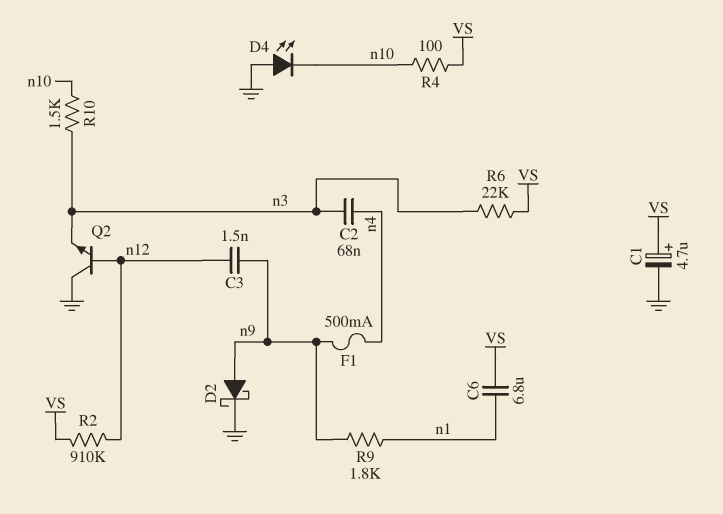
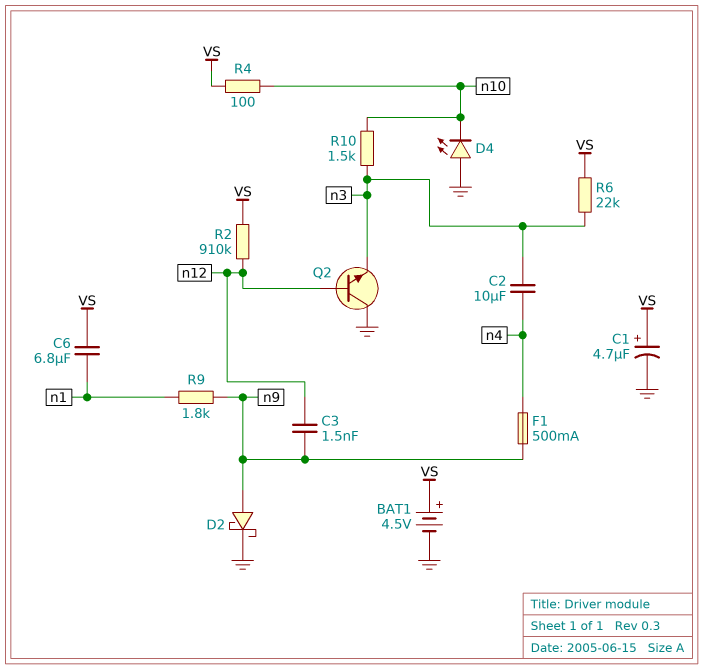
BAT1: none -> 4.5V (plus VS, minus GND)
C2: 68nF (n3, n4) -> 10uF (n3, n4)

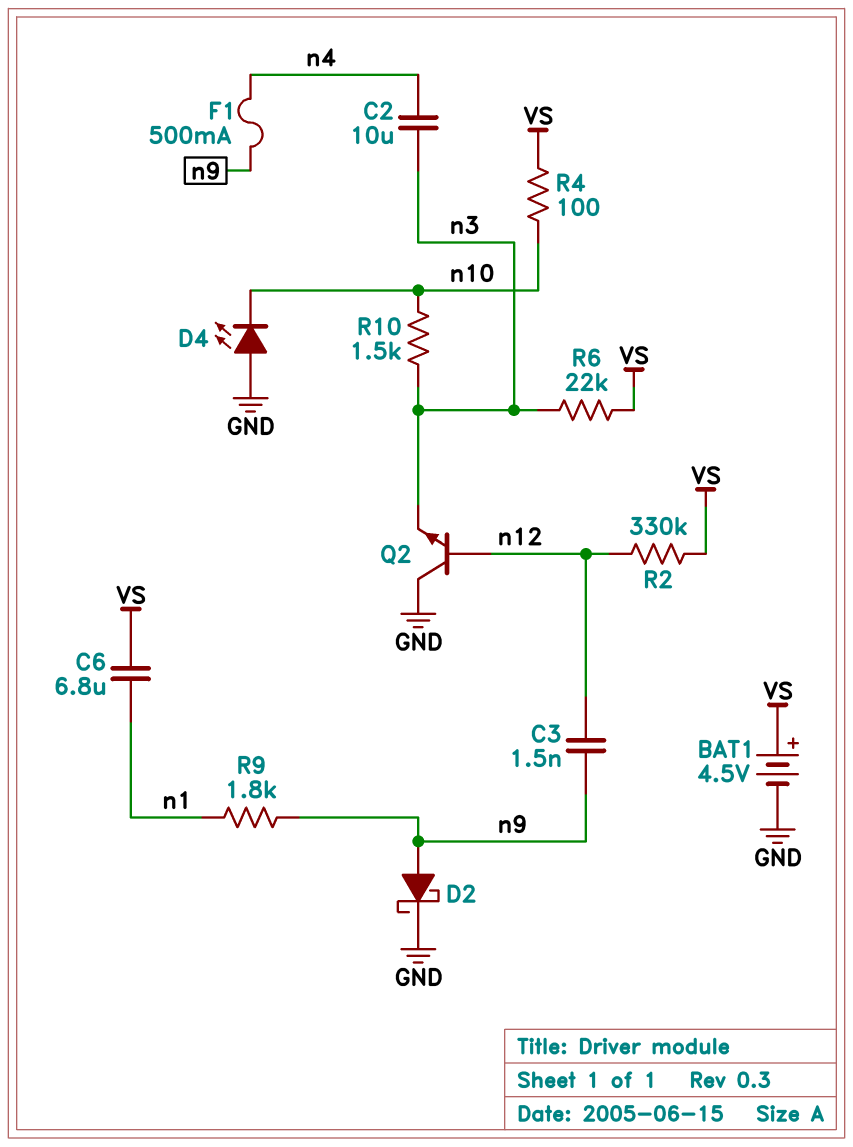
C1: 4.7uF (plus VS, minus GND) -> none
R2: 910k (VS, n12) -> 330k (VS, n12)

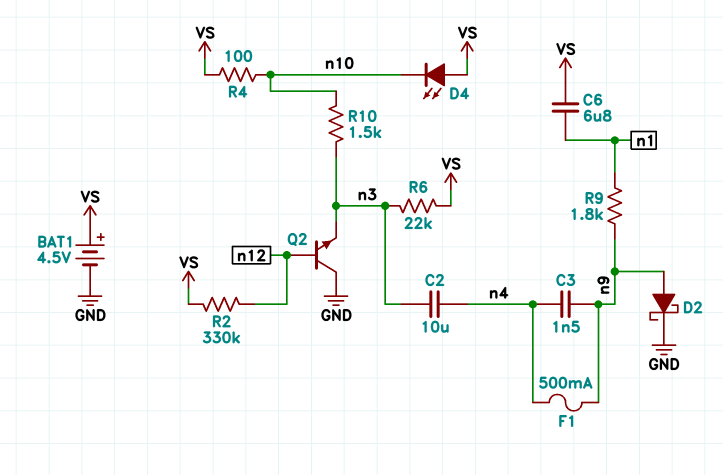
C3: 1.5nF (n9, n12) -> 1.5nF (n4, n9)
D4: LED (A GND, K n10) -> LED (A VS, K n10)

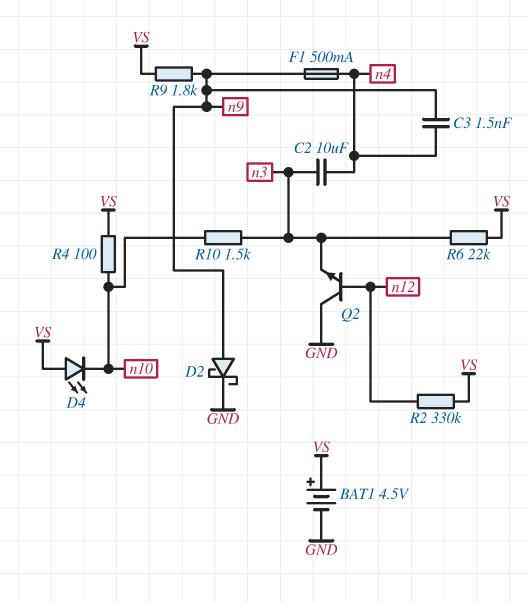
C6: 6.8uF (VS, n1) -> none
R9: 1.8k (n1, n9) -> 1.8k (VS, n9)

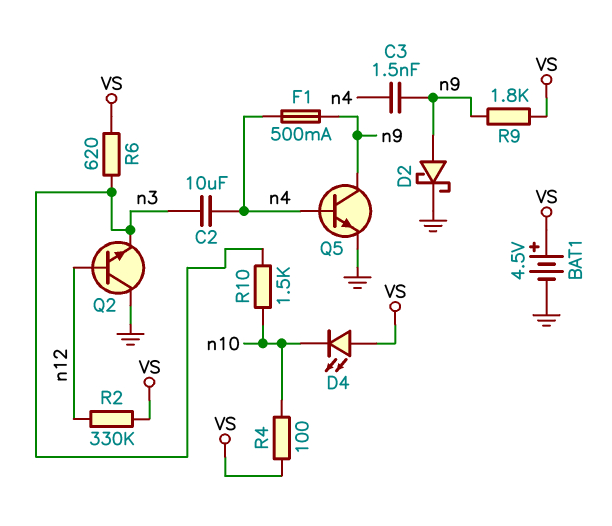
Q5: none -> NPN (B n4, C n9, E GND)
R6: 22k (VS, n3) -> 620 (VS, n3)

